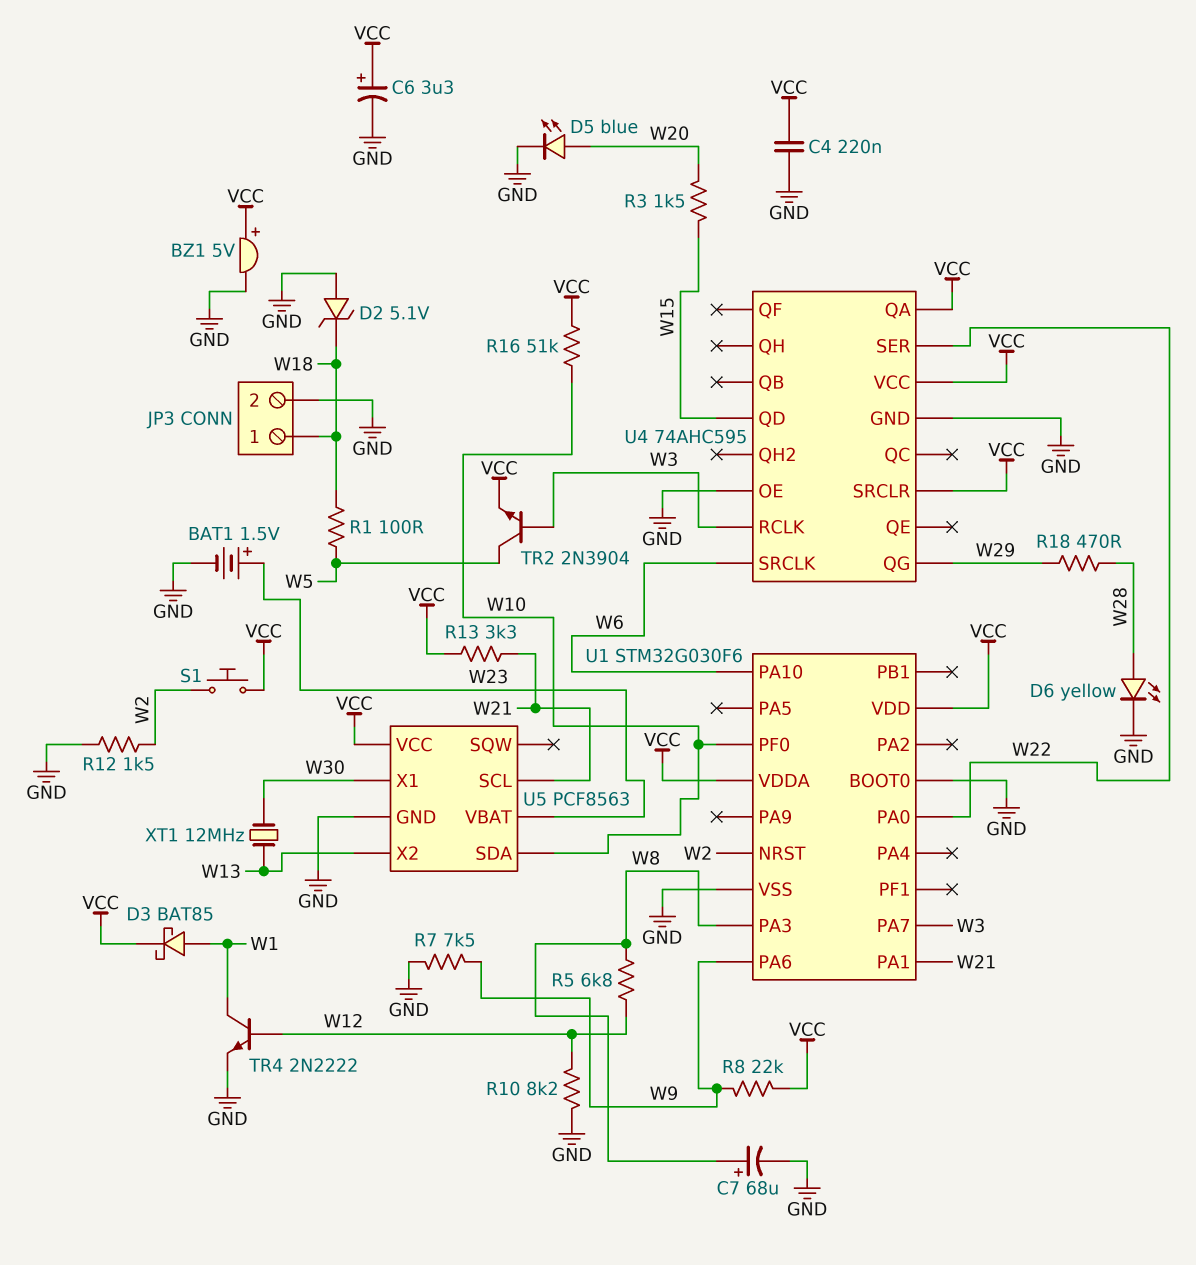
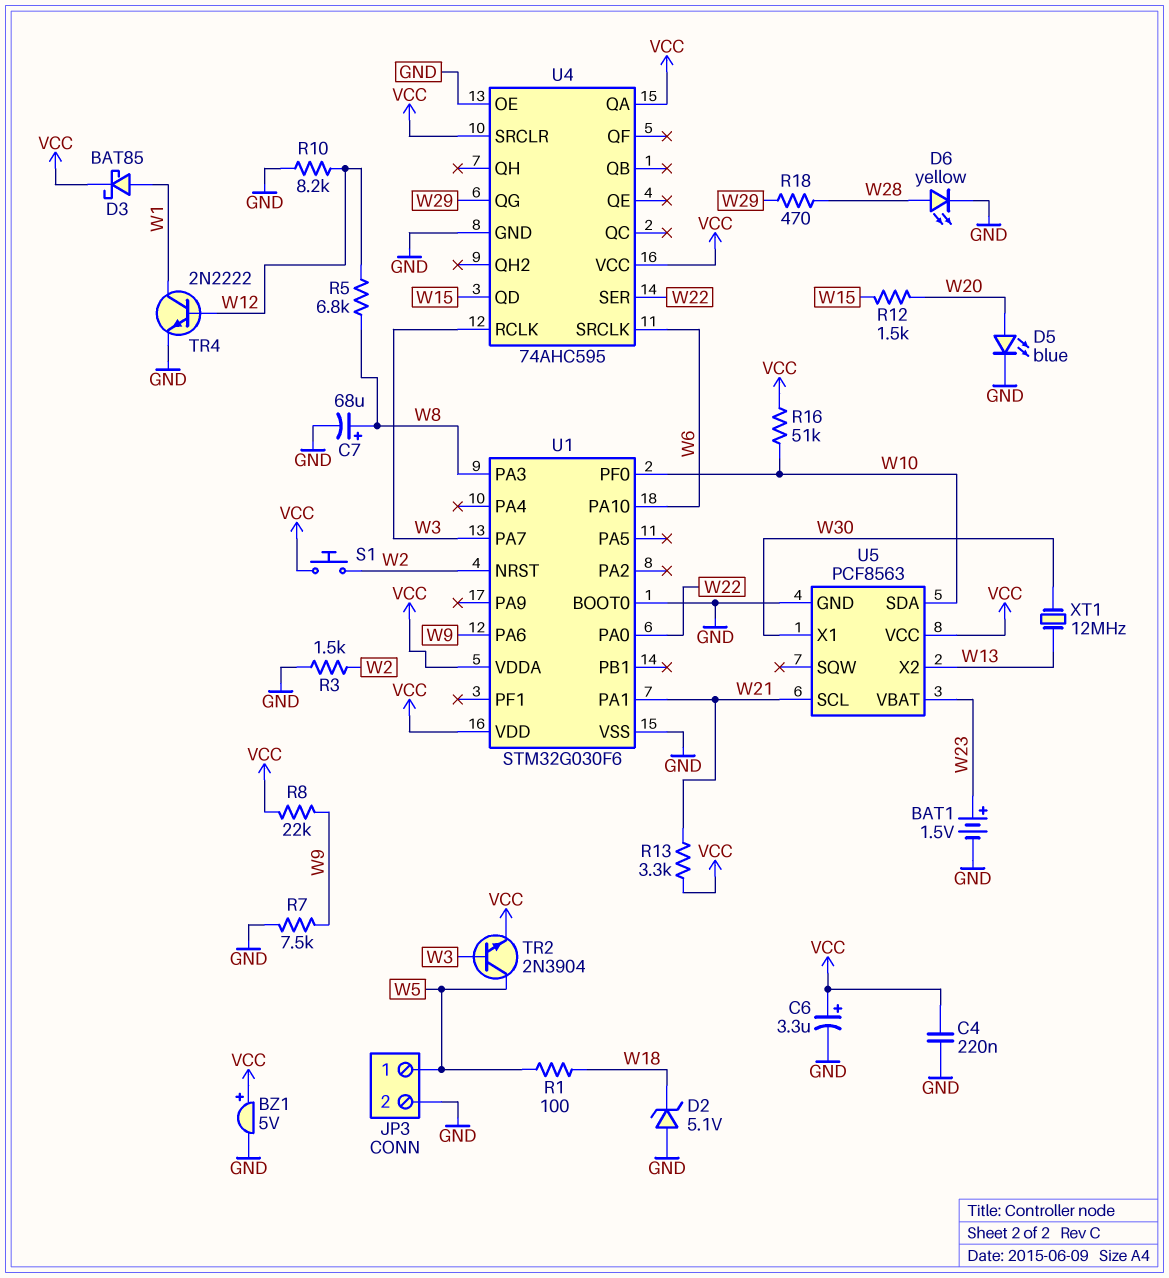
JP3 pin 1: W18 -> W5
R3: 1.5k (W15, W20) -> 1.5k (GND, W2)
R12: 1.5k (GND, W2) -> 1.5k (W15, W20)

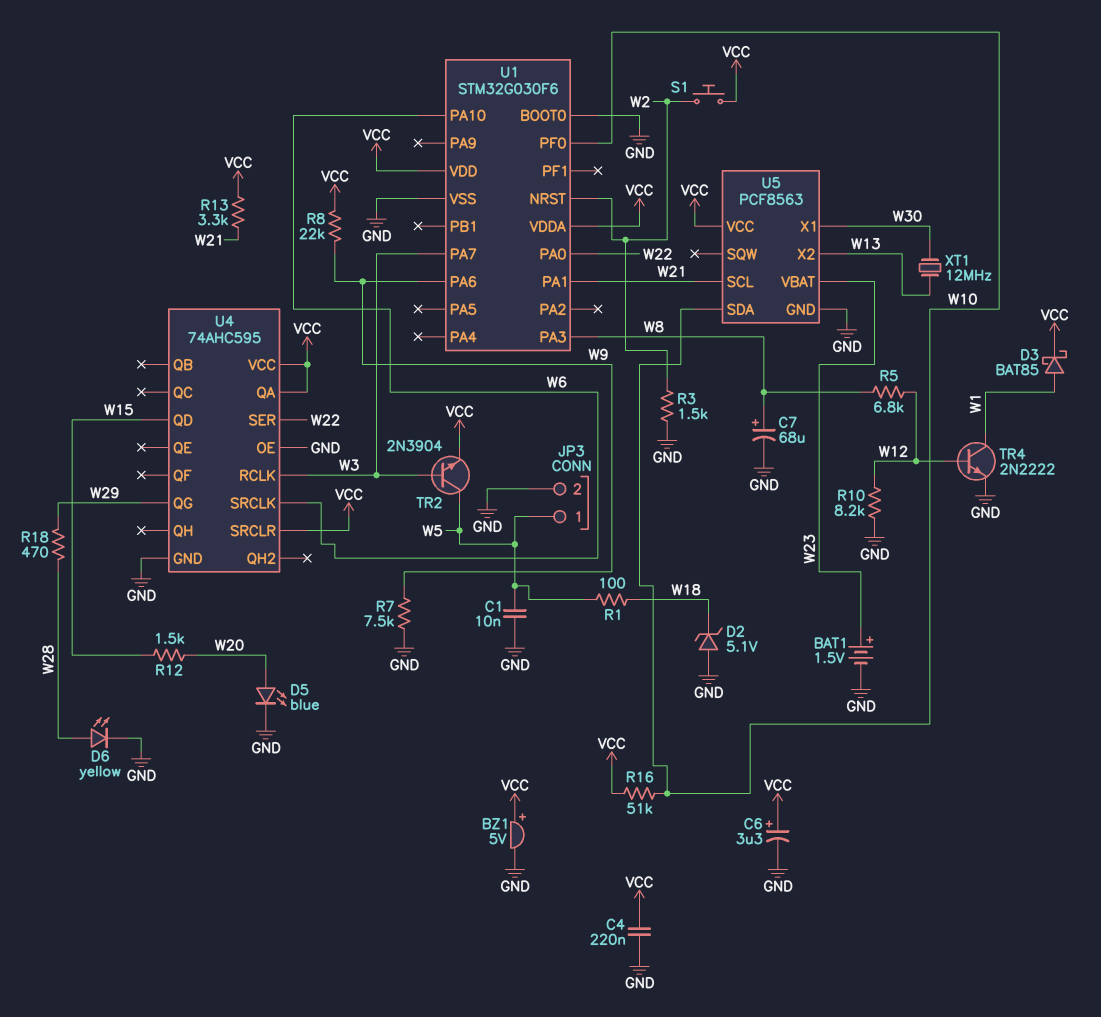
C1: none -> 10nF (GND, W5)

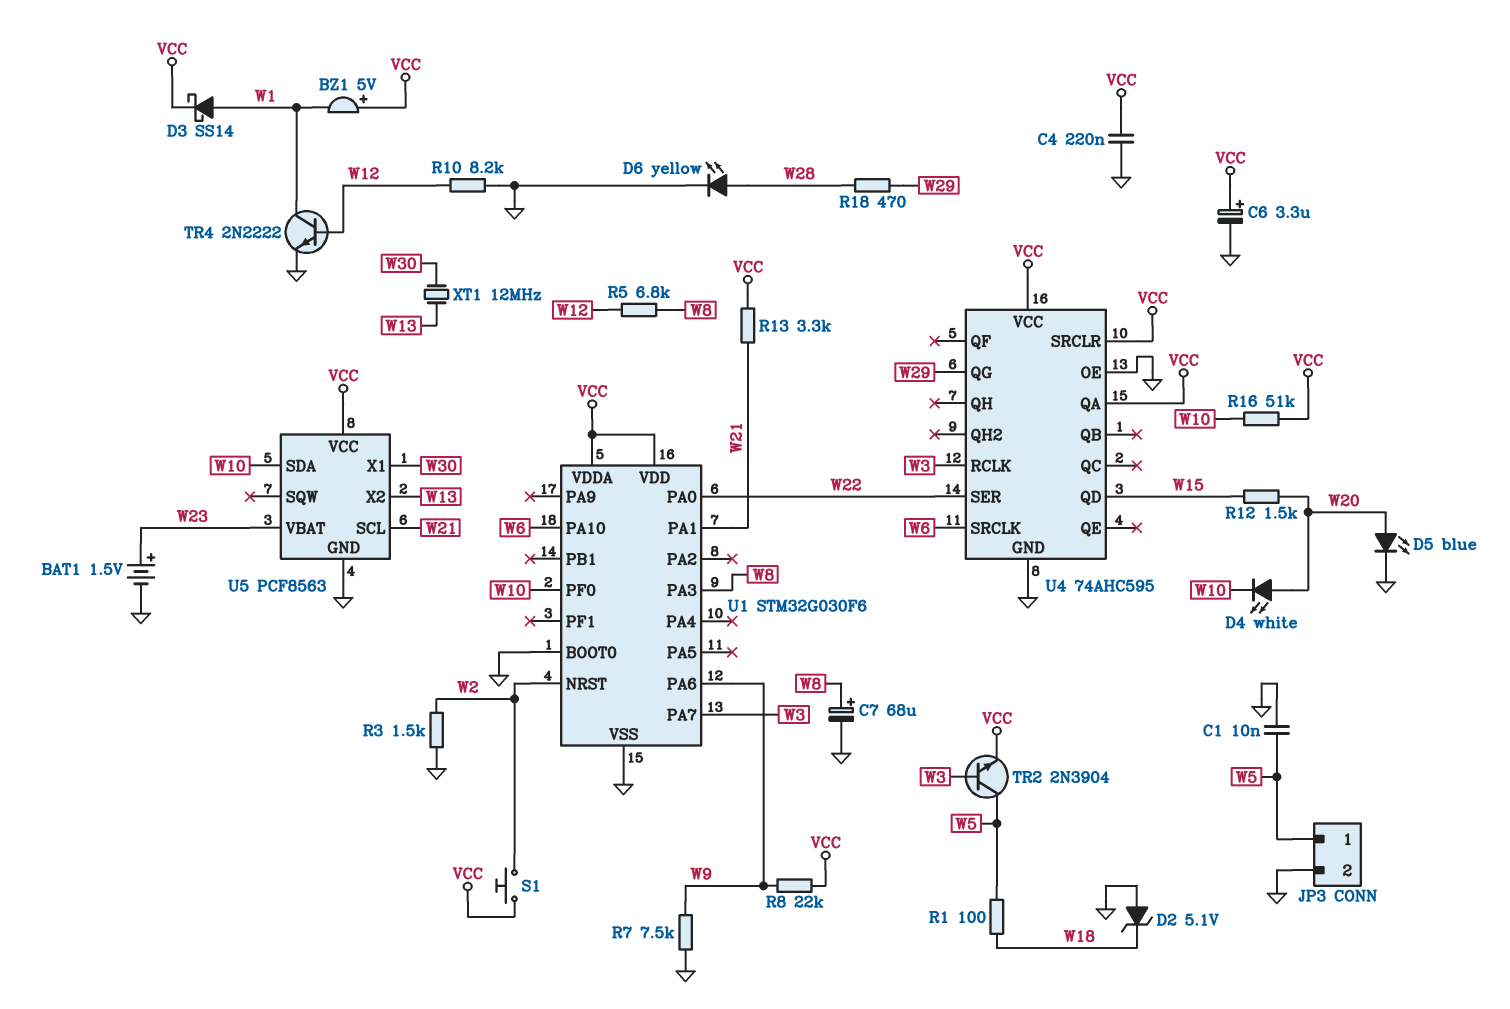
BZ1: buzzer 5V (plus VCC, minus GND) -> buzzer 5V (plus VCC, minus W1)
D3: schottky BAT85 (A W1, K VCC) -> schottky SS14 (A W1, K VCC)
D4: none -> LED white (A W20, K W10)

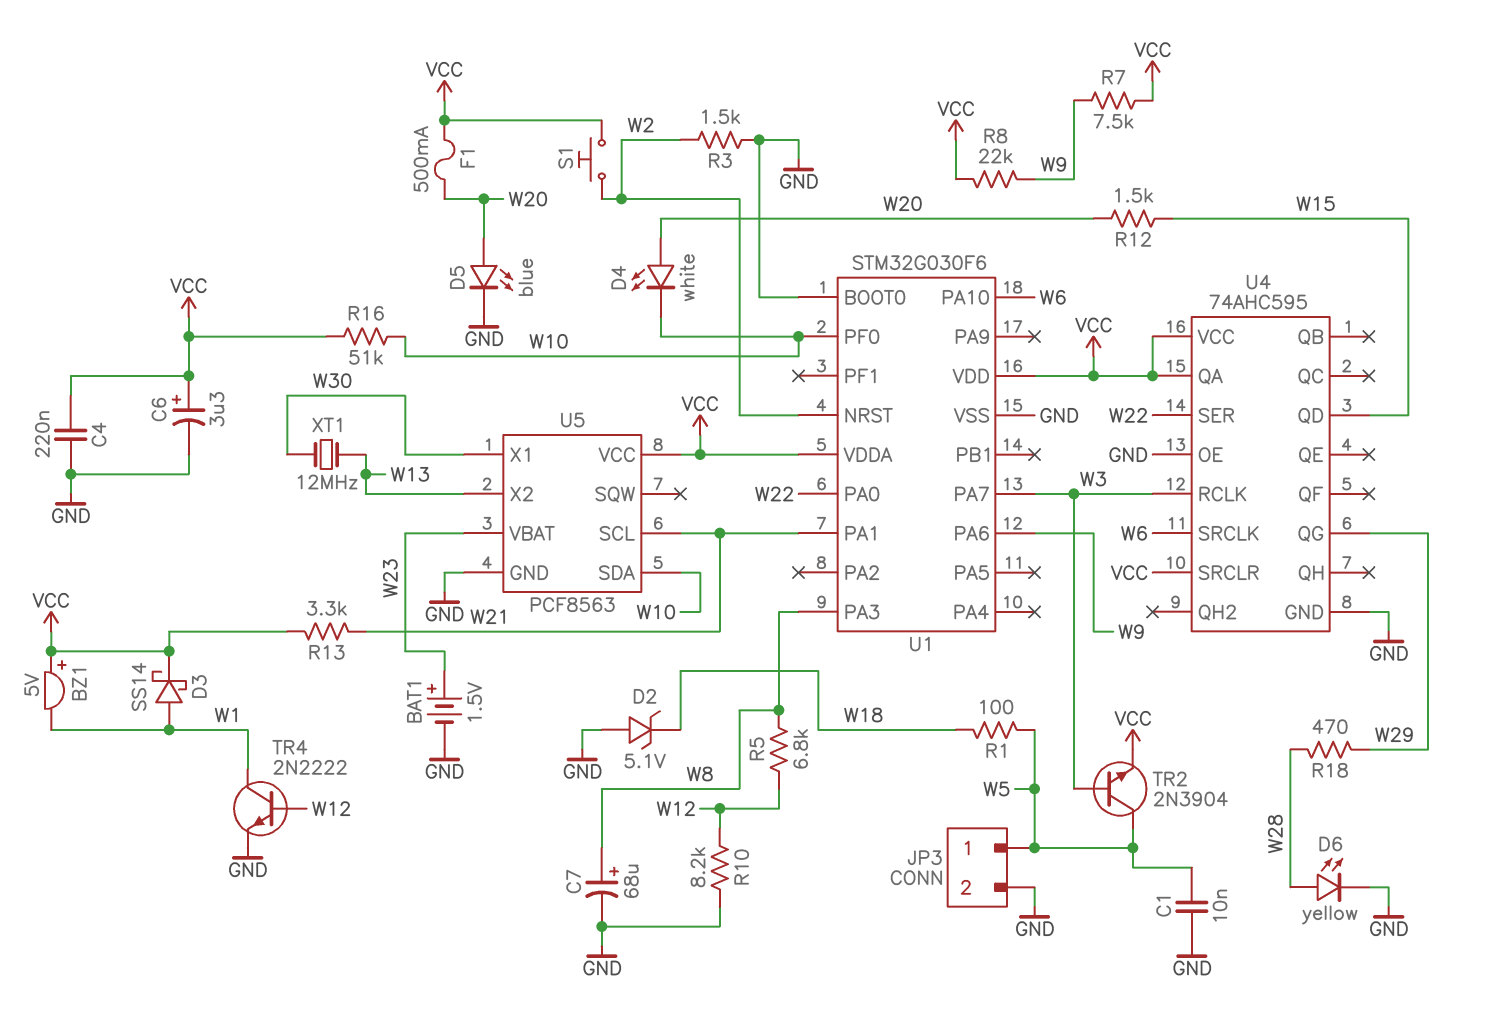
F1: none -> 500mA (VCC, W20)
R7: 7.5k (GND, W9) -> 7.5k (VCC, W9)

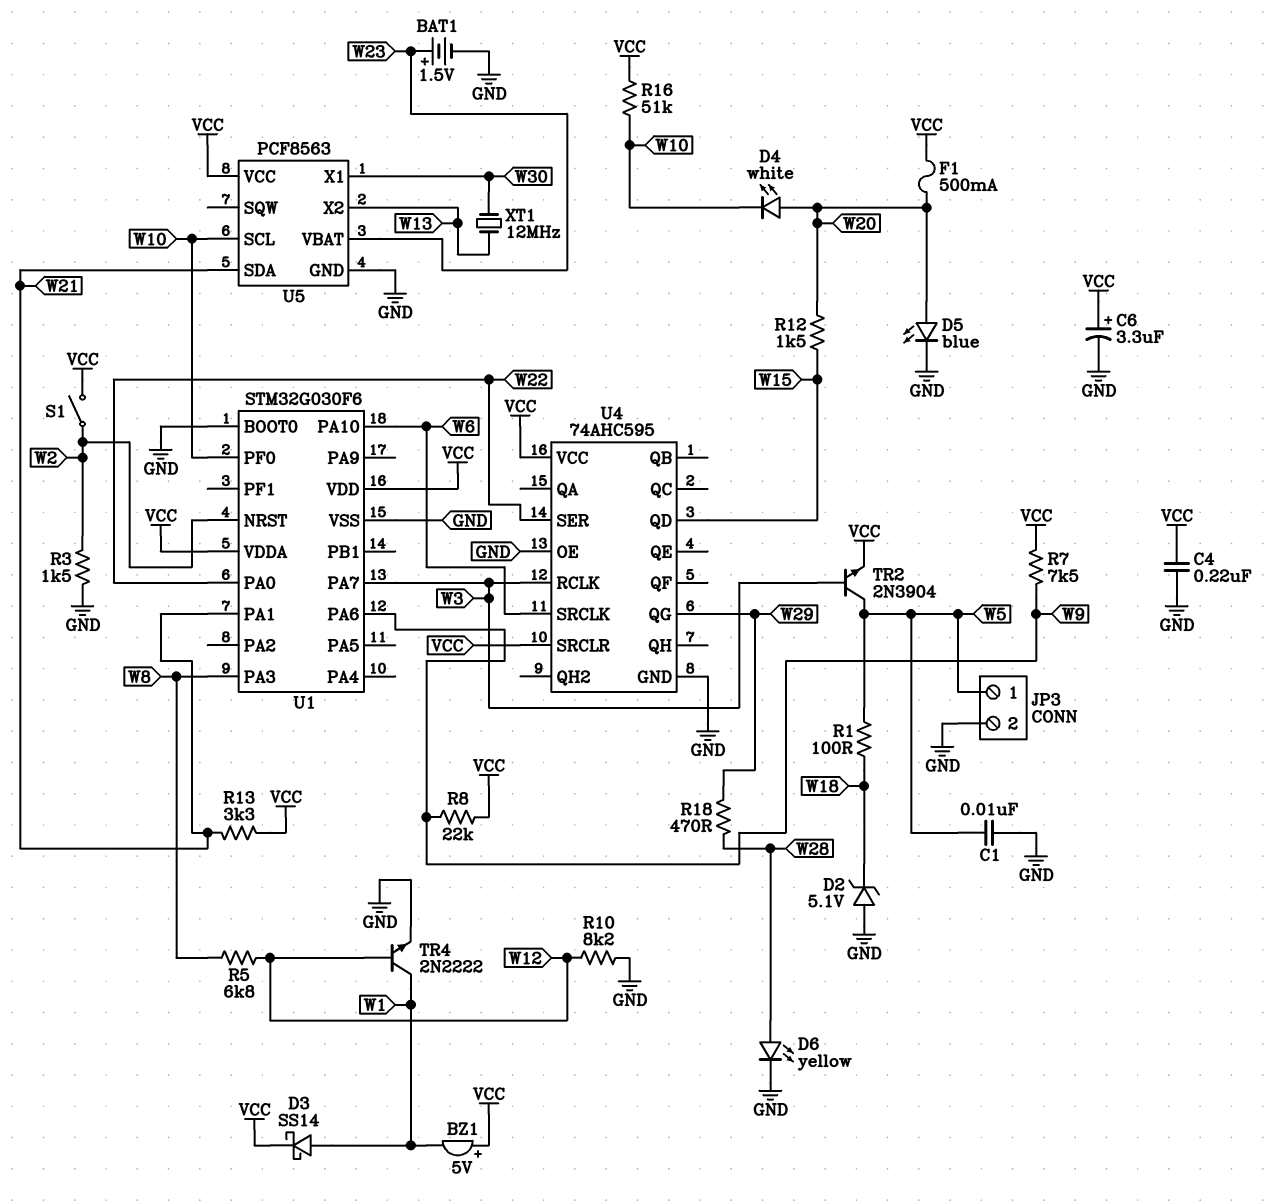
C7: 68uF (plus W8, minus GND) -> none
S1: button (VCC, W2) -> switch (VCC, W2)
U4 pin QA: VCC -> none
U5 pin SCL: W21 -> W10
U5 pin SDA: W10 -> W21

